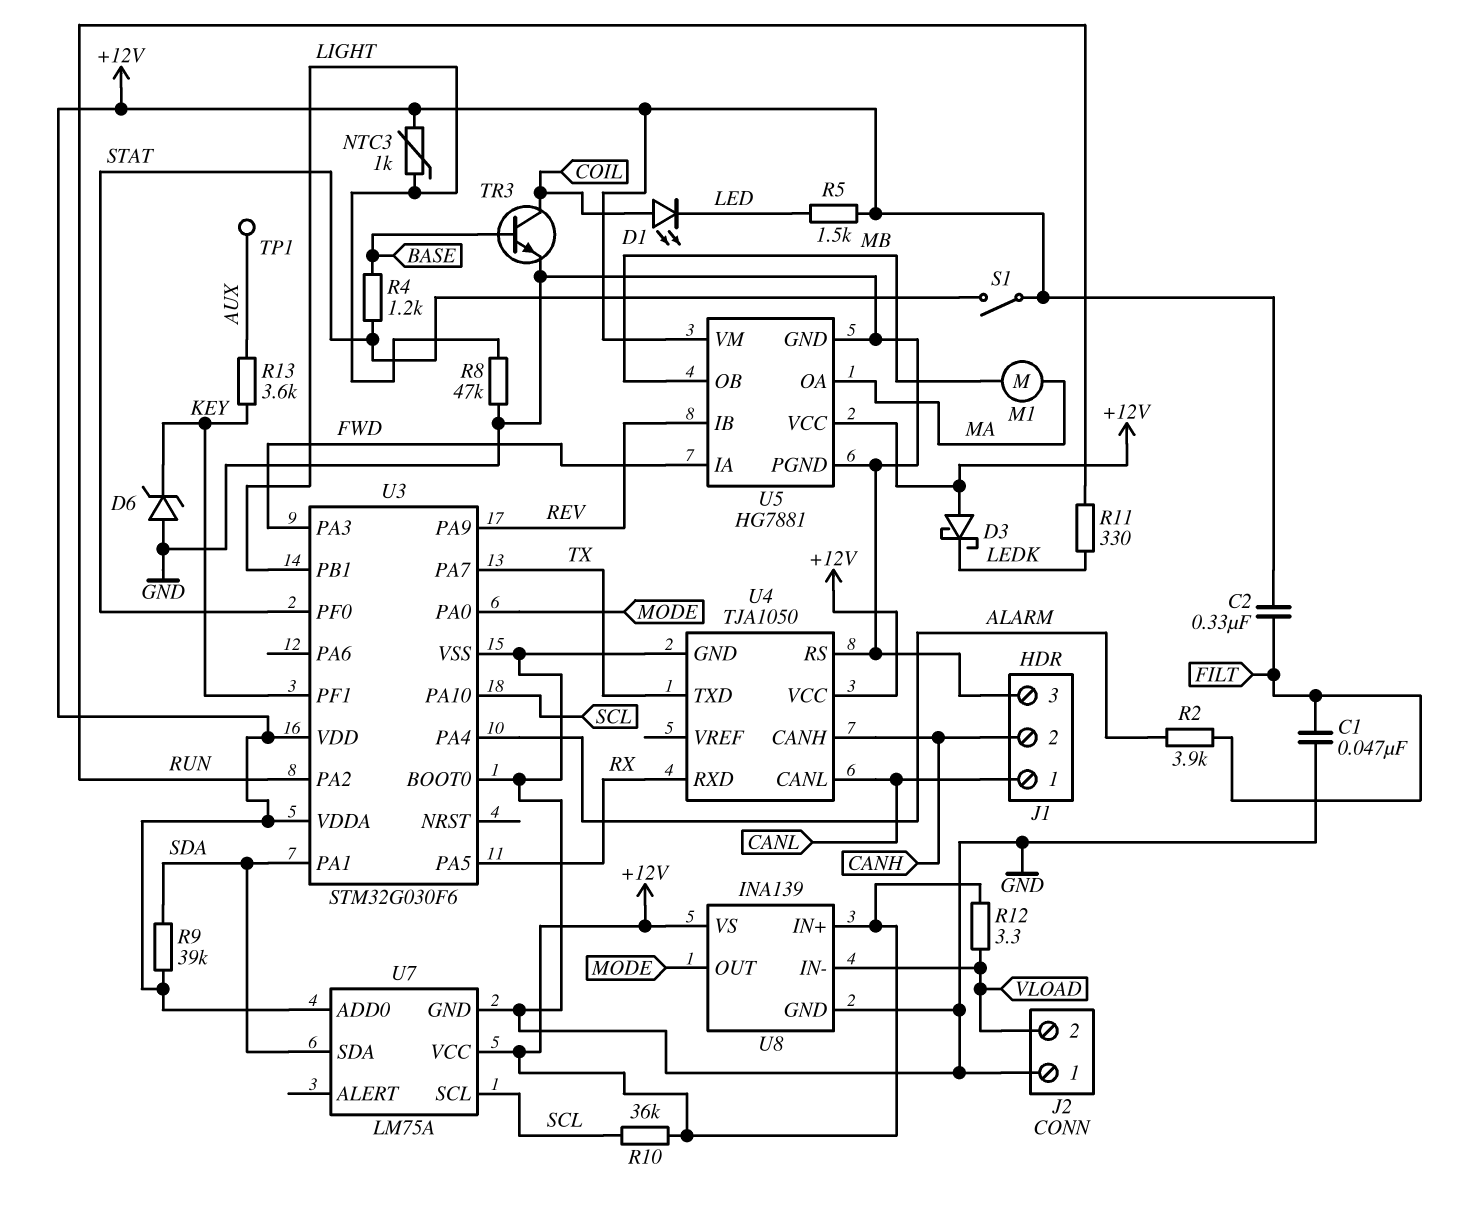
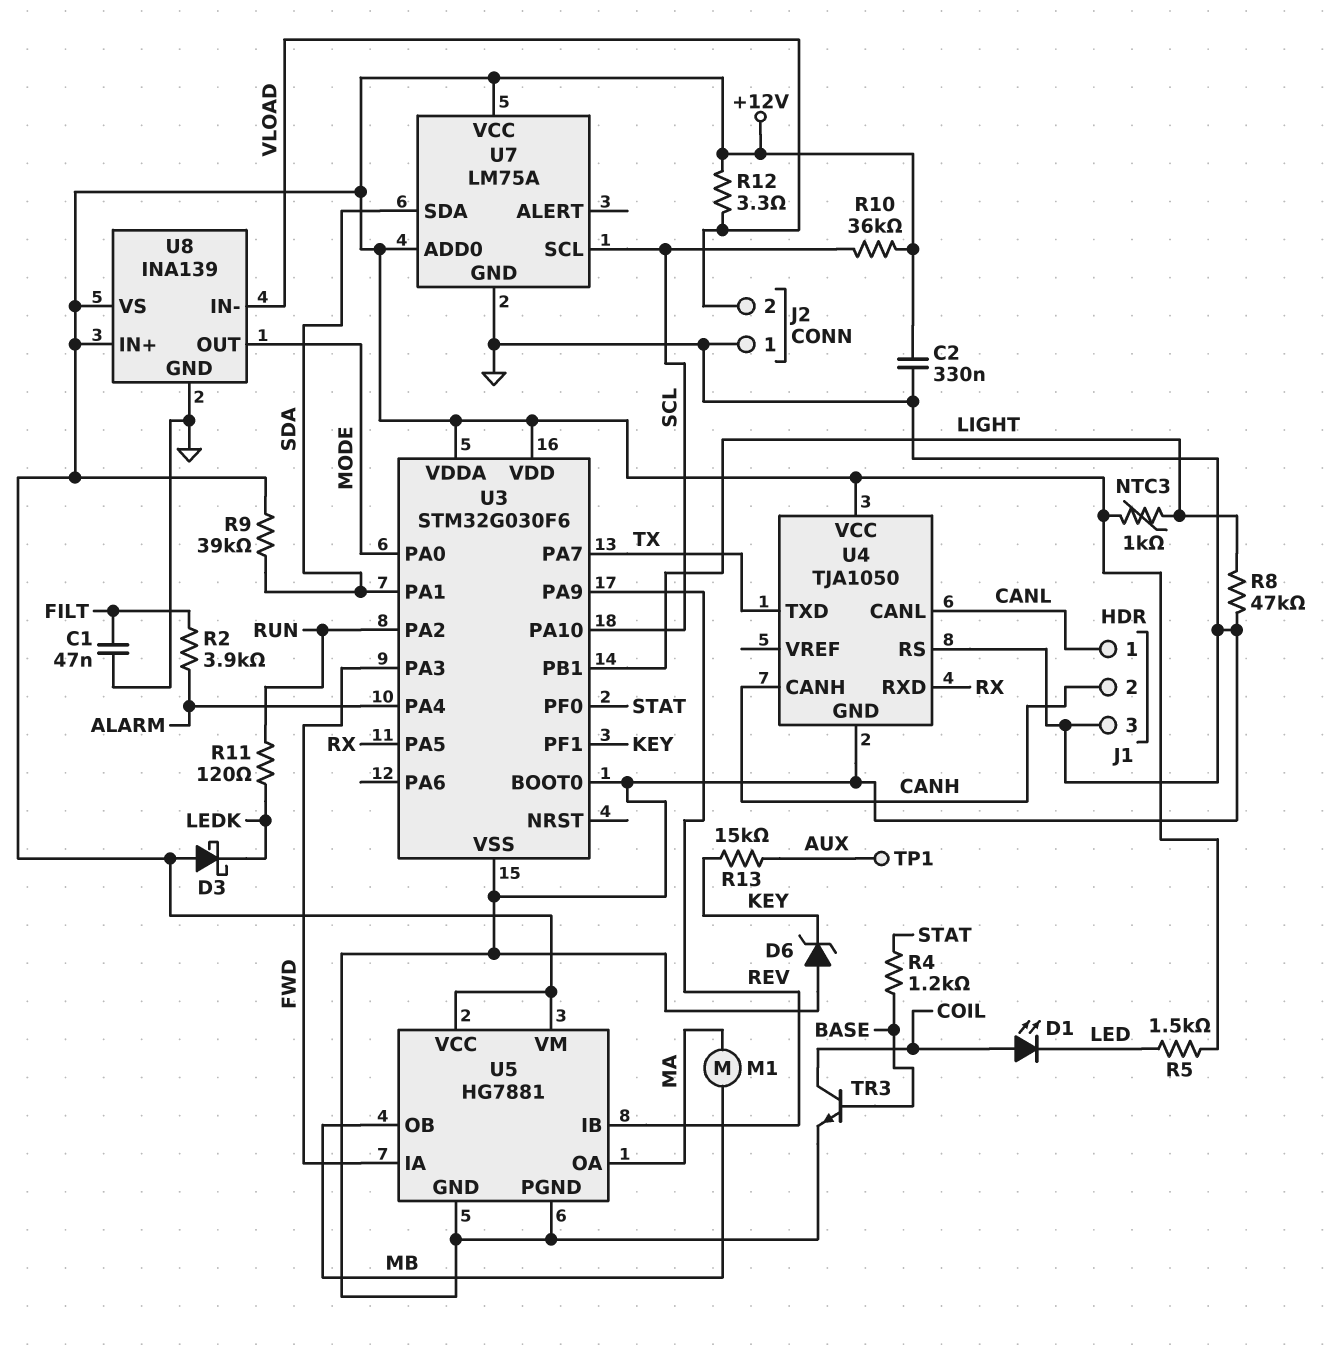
C2: 330nF (+12V, FILT) -> 330nF (+12V, GND)
R11: 330 (LEDK, RUN) -> 120 (LEDK, RUN)
R13: 3.6k (AUX, KEY) -> 15k (AUX, KEY)
S1: switch (+12V, STAT) -> none

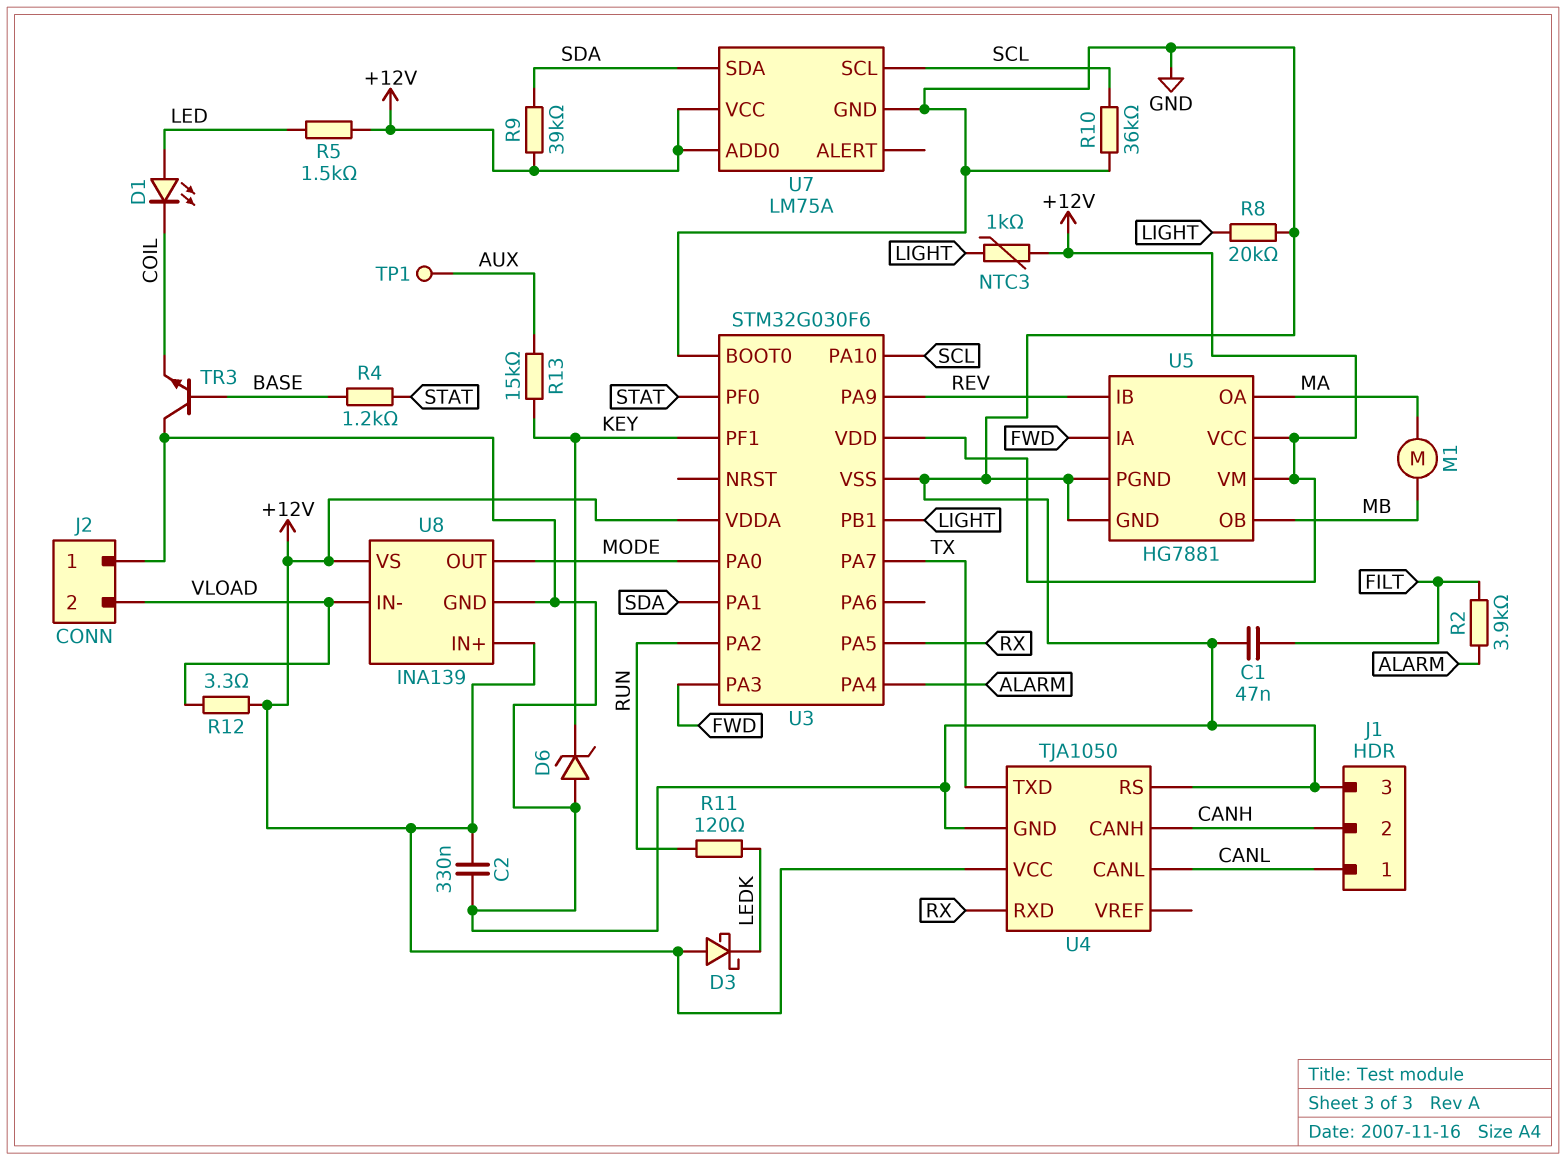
D1: LED (A COIL, K LED) -> LED (A LED, K COIL)
R8: 47k (GND, LIGHT) -> 20k (GND, LIGHT)
R10: 36k (+12V, SCL) -> 36k (GND, SCL)
TR3: NPN (B BASE, C COIL, E GND) -> NPN (B BASE, C GND, E COIL)

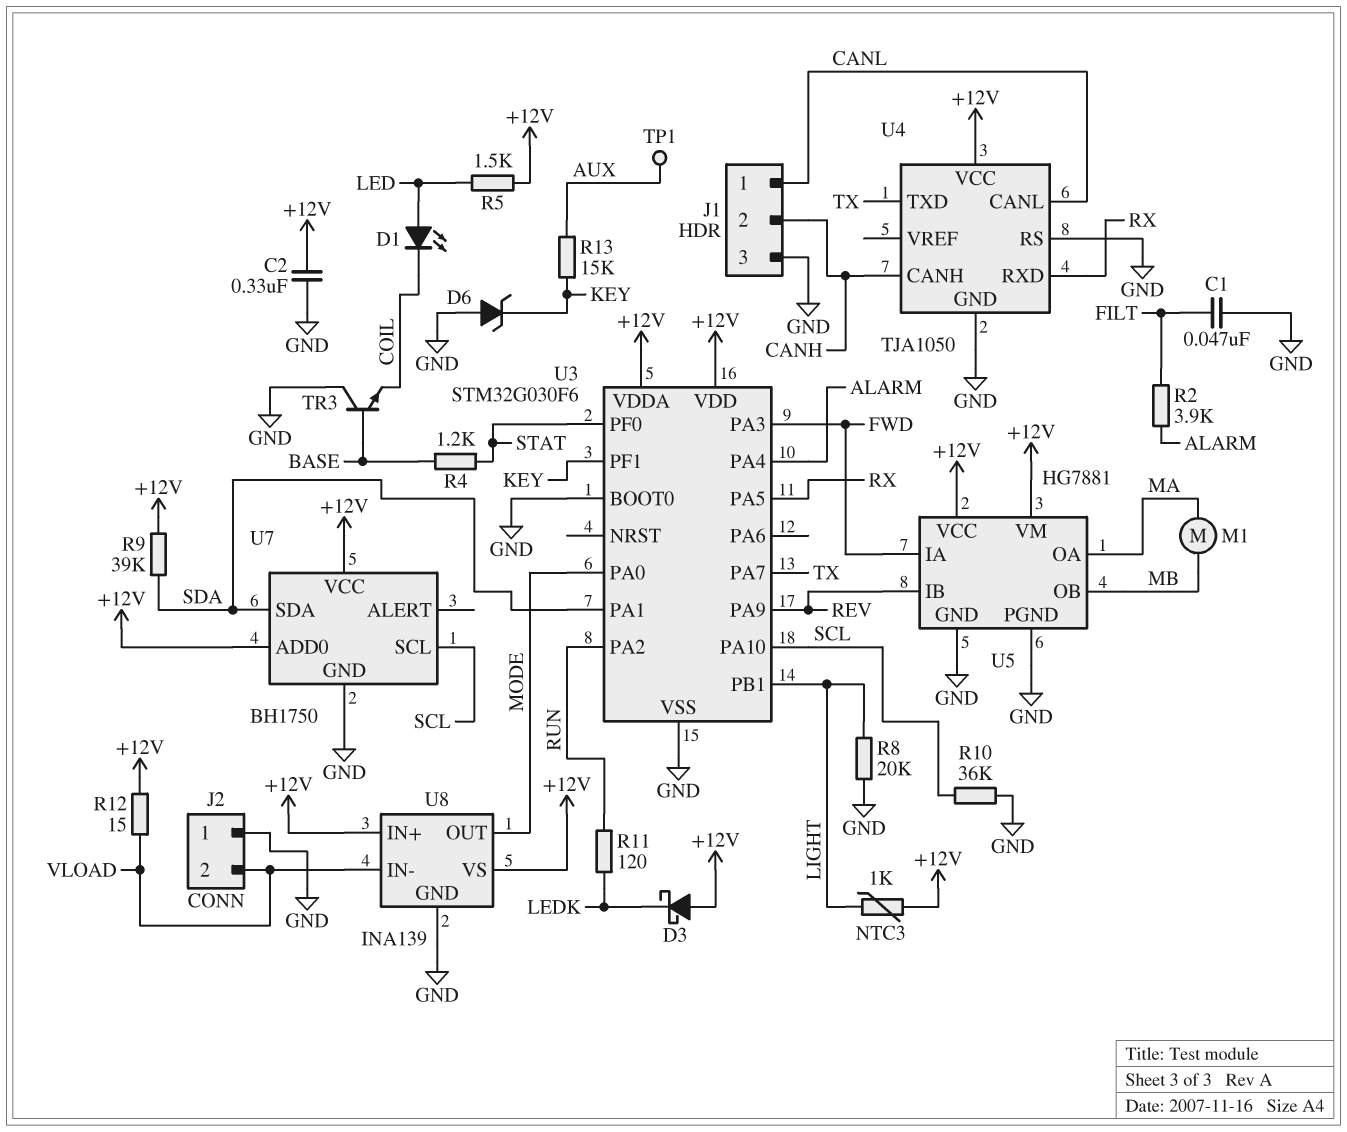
R12: 3.3 (+12V, VLOAD) -> 15 (+12V, VLOAD)
U7: LM75A -> BH1750

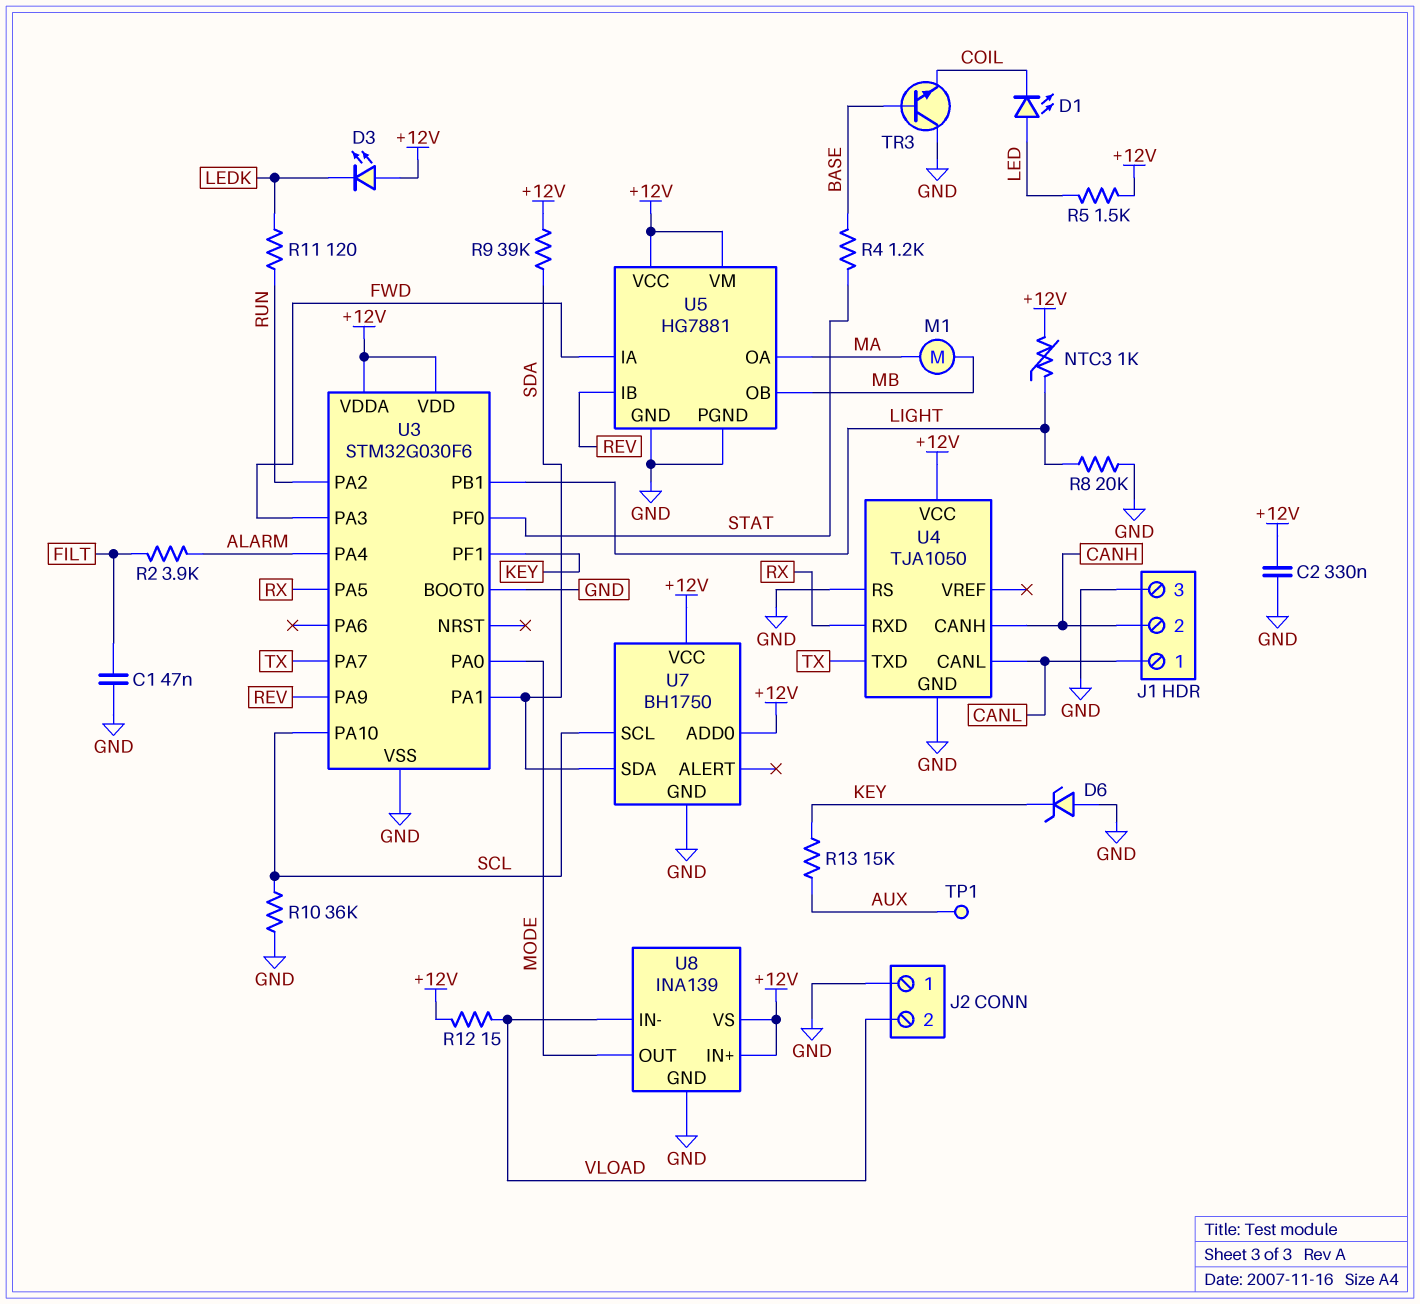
D3: schottky (A +12V, K LEDK) -> LED (A +12V, K LEDK)

